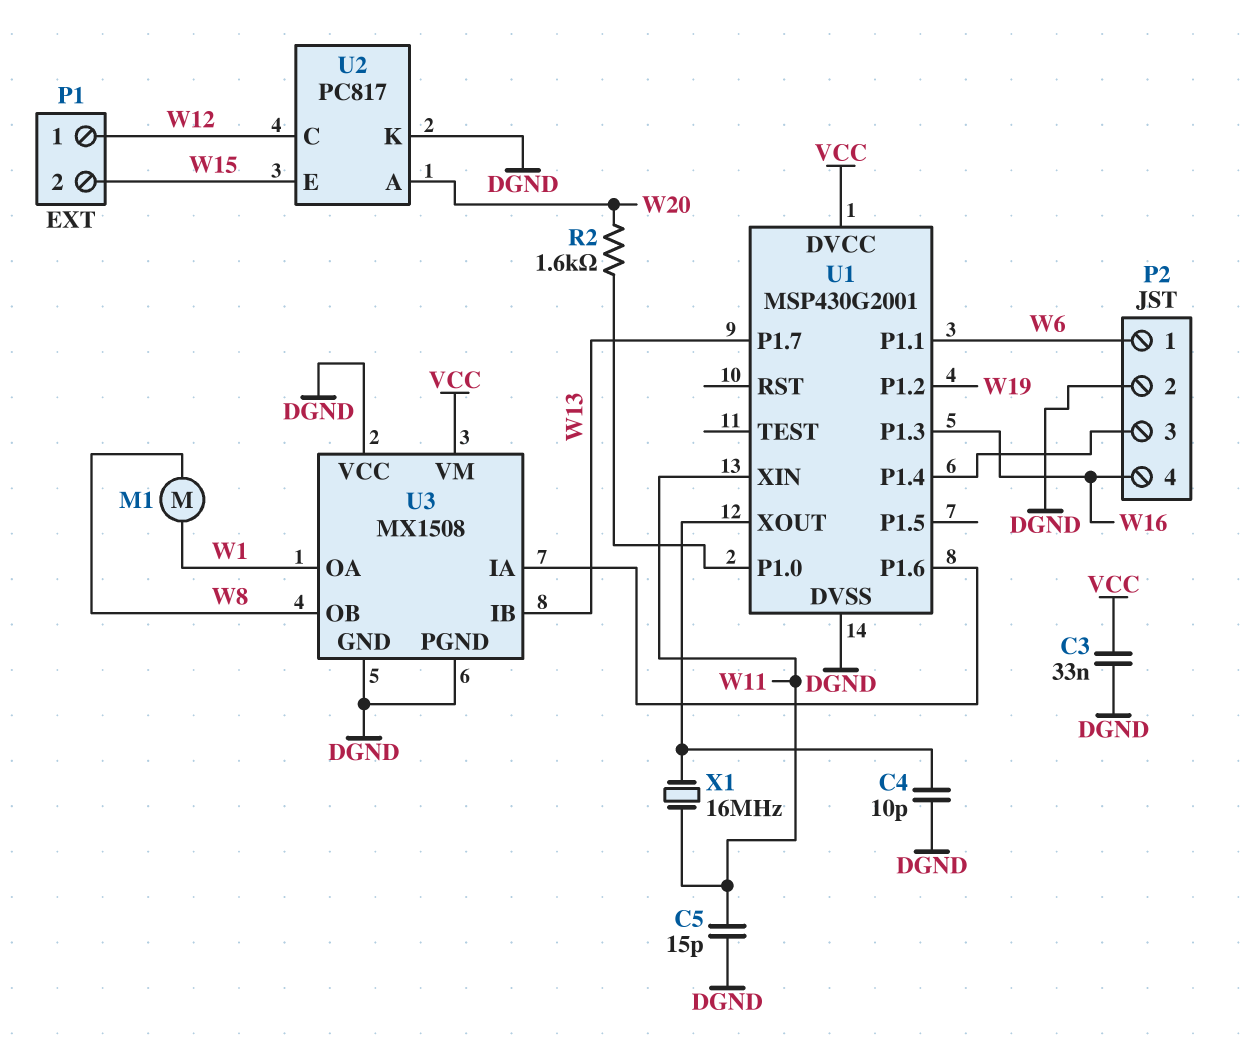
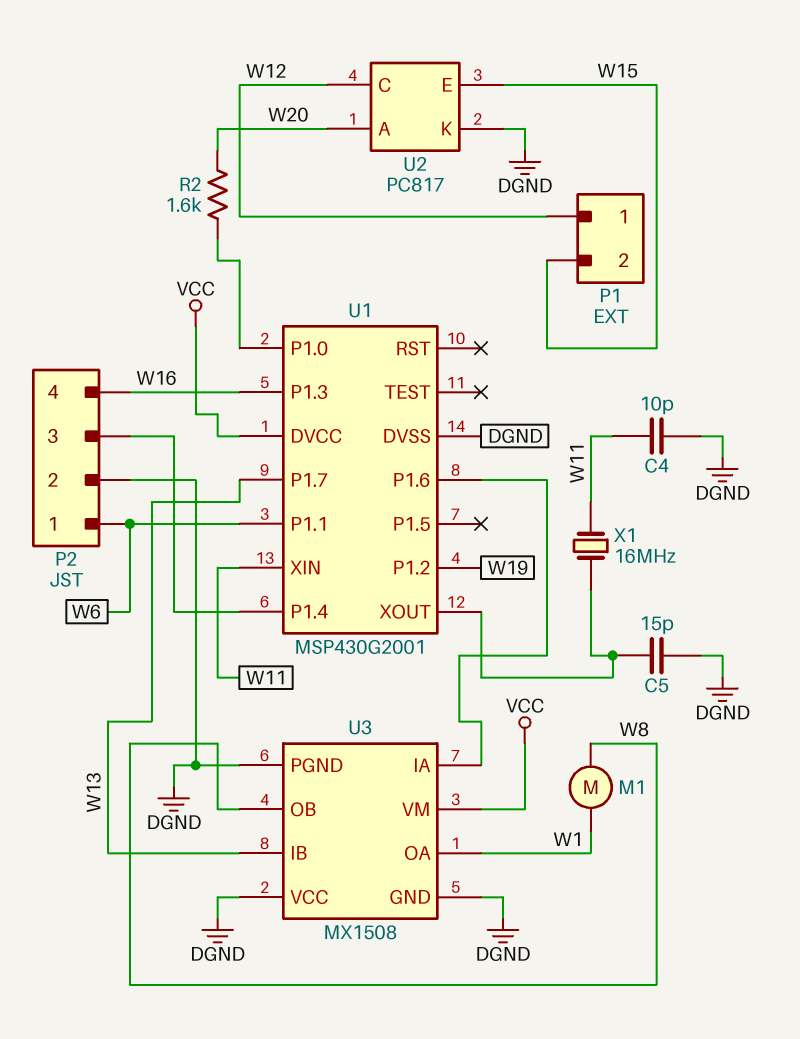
C3: 33nF (DGND, VCC) -> none
C4: 10pF (DGND, U1/XOUT) -> 10pF (DGND, W11)
C5: 15pF (DGND, W11) -> 15pF (DGND, U1/XOUT)

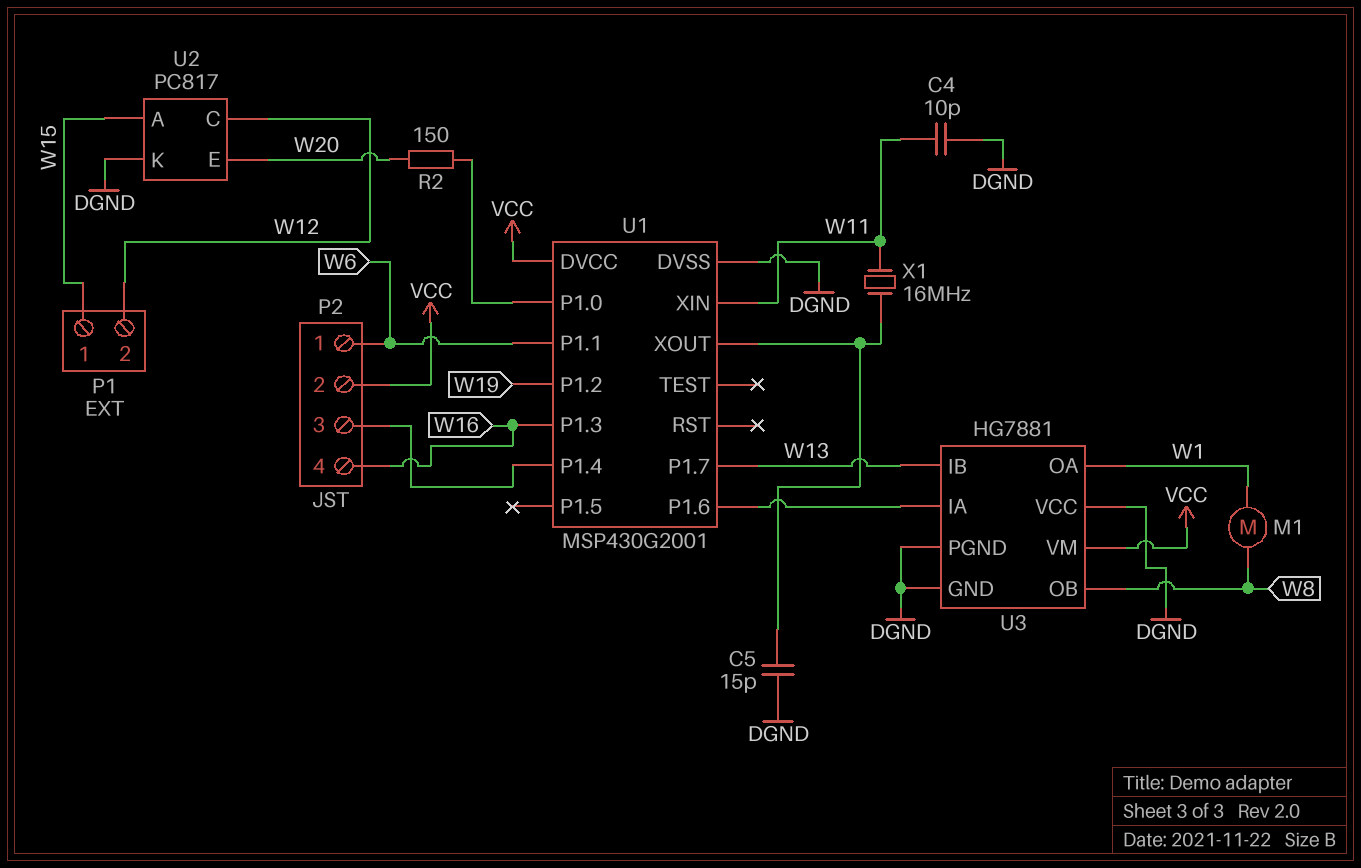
P1 pin 1: W12 -> W15
P1 pin 2: W15 -> W12
P2 pin 2: DGND -> VCC
R2: 1.6k (U1/P1.0, W20) -> 150 (U1/P1.0, W20)
U2 pin A: W20 -> W15
U2 pin E: W15 -> W20
U3: MX1508 -> HG7881

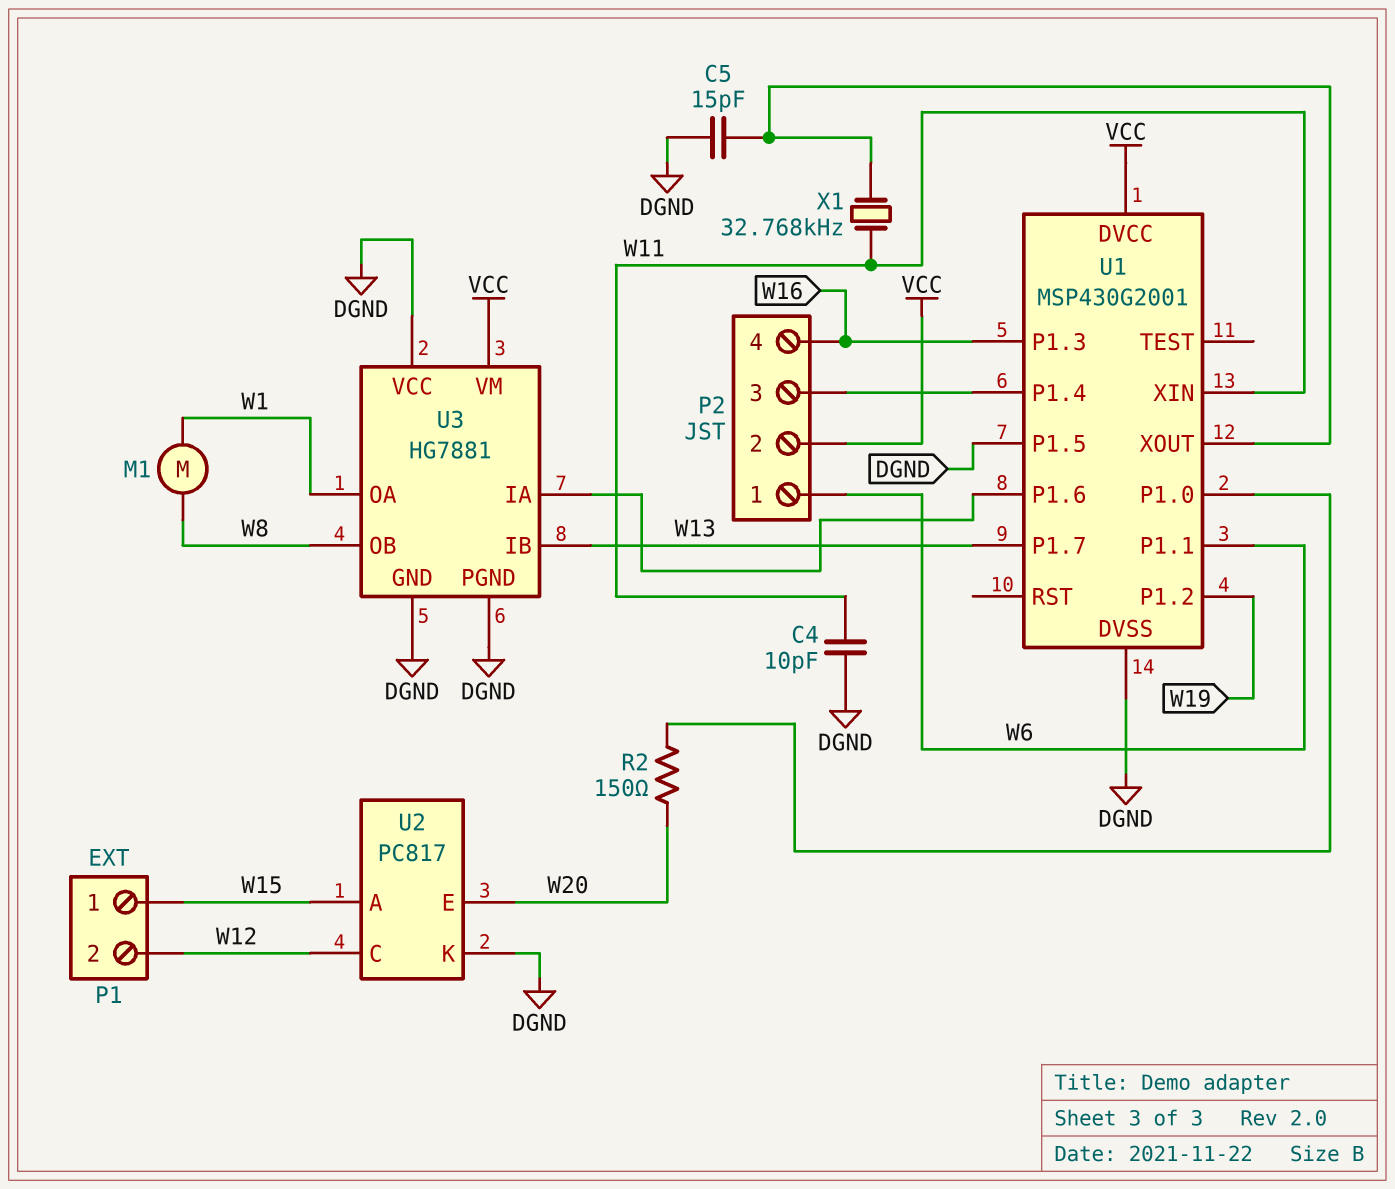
U1 pin P1.5: none -> DGND
X1: 16MHz (U1/XOUT, W11) -> 32.768kHz (U1/XOUT, W11)

